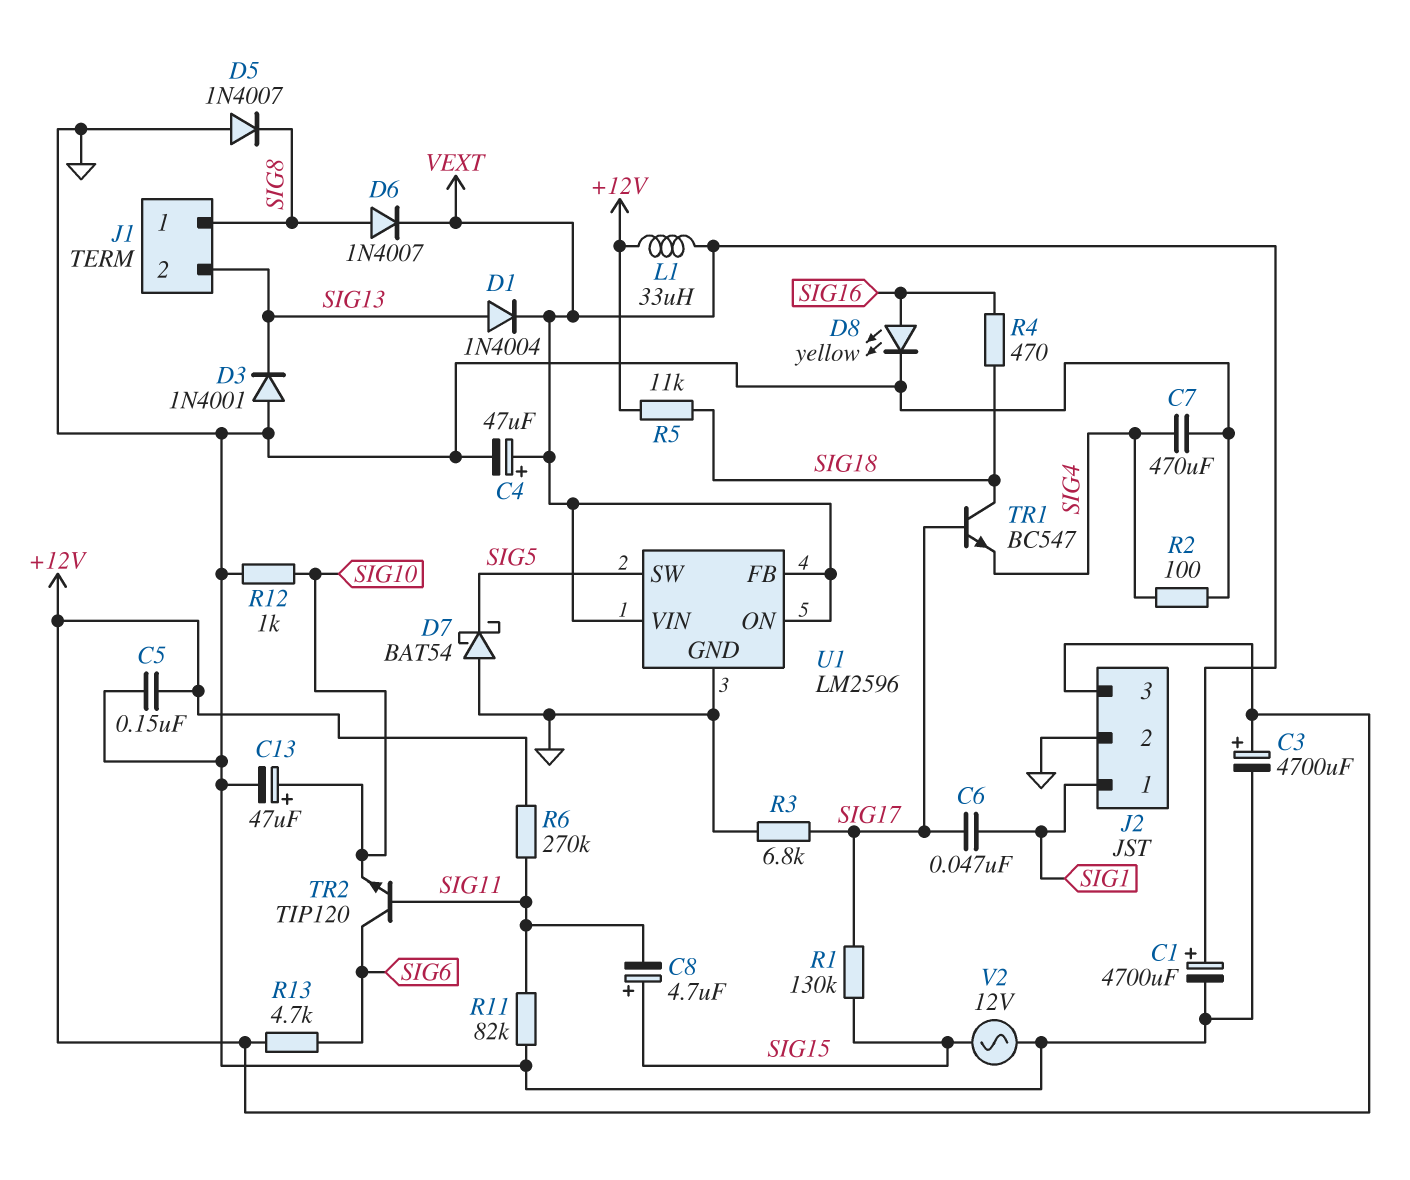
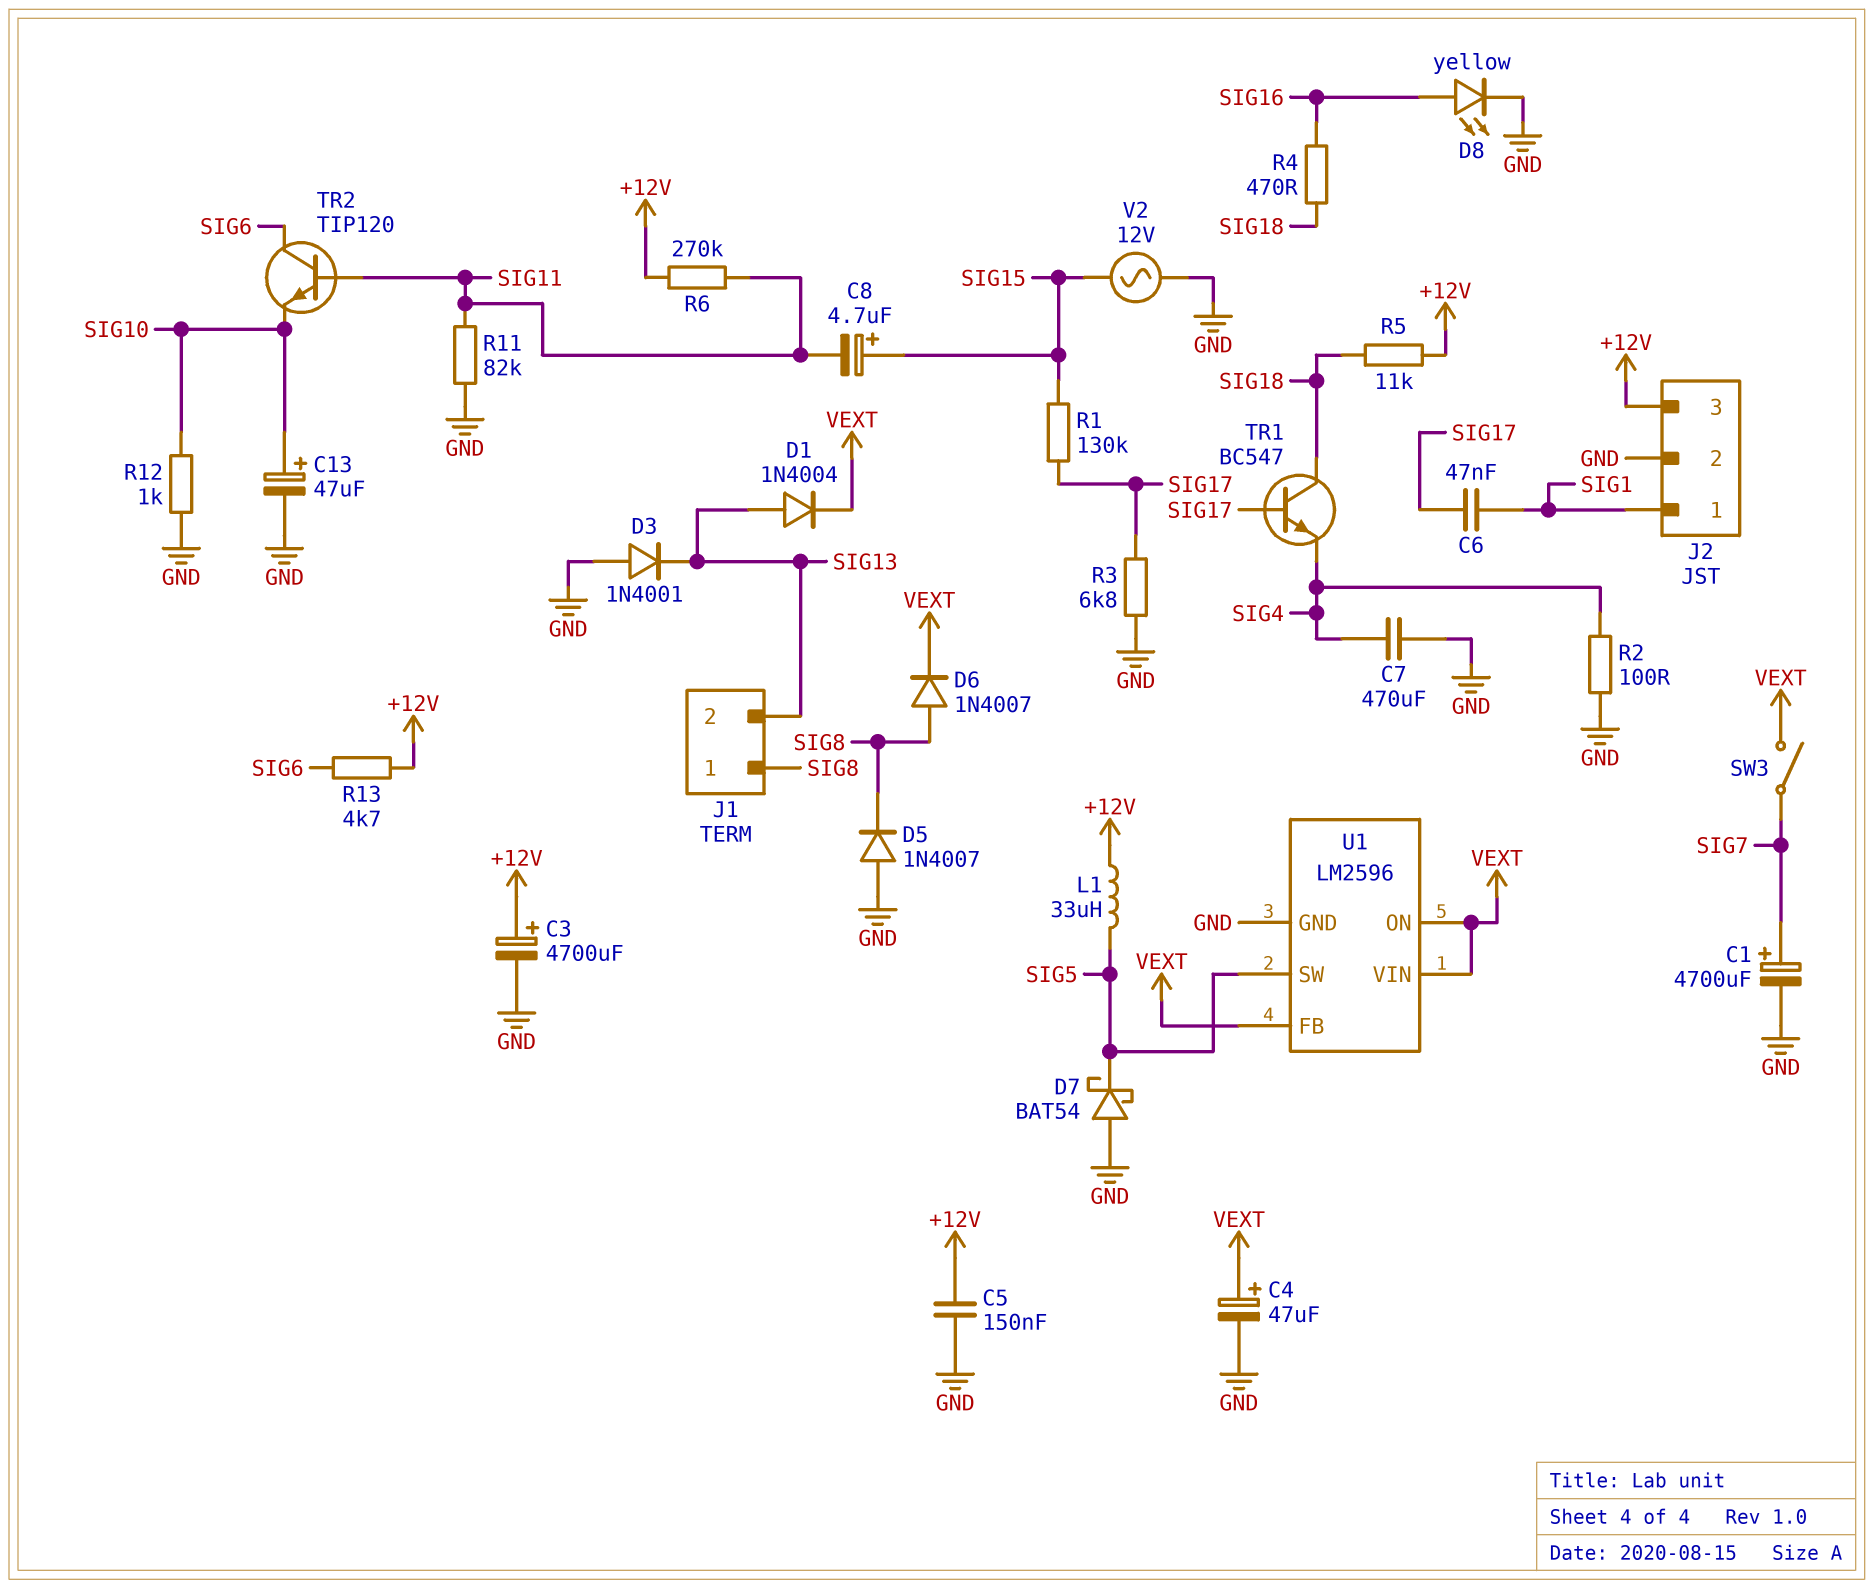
C1: 4700uF (plus VEXT, minus GND) -> 4700uF (plus SIG7, minus GND)
L1: 33uH (+12V, VEXT) -> 33uH (+12V, SIG5)
SW3: none -> switch (SIG7, VEXT)

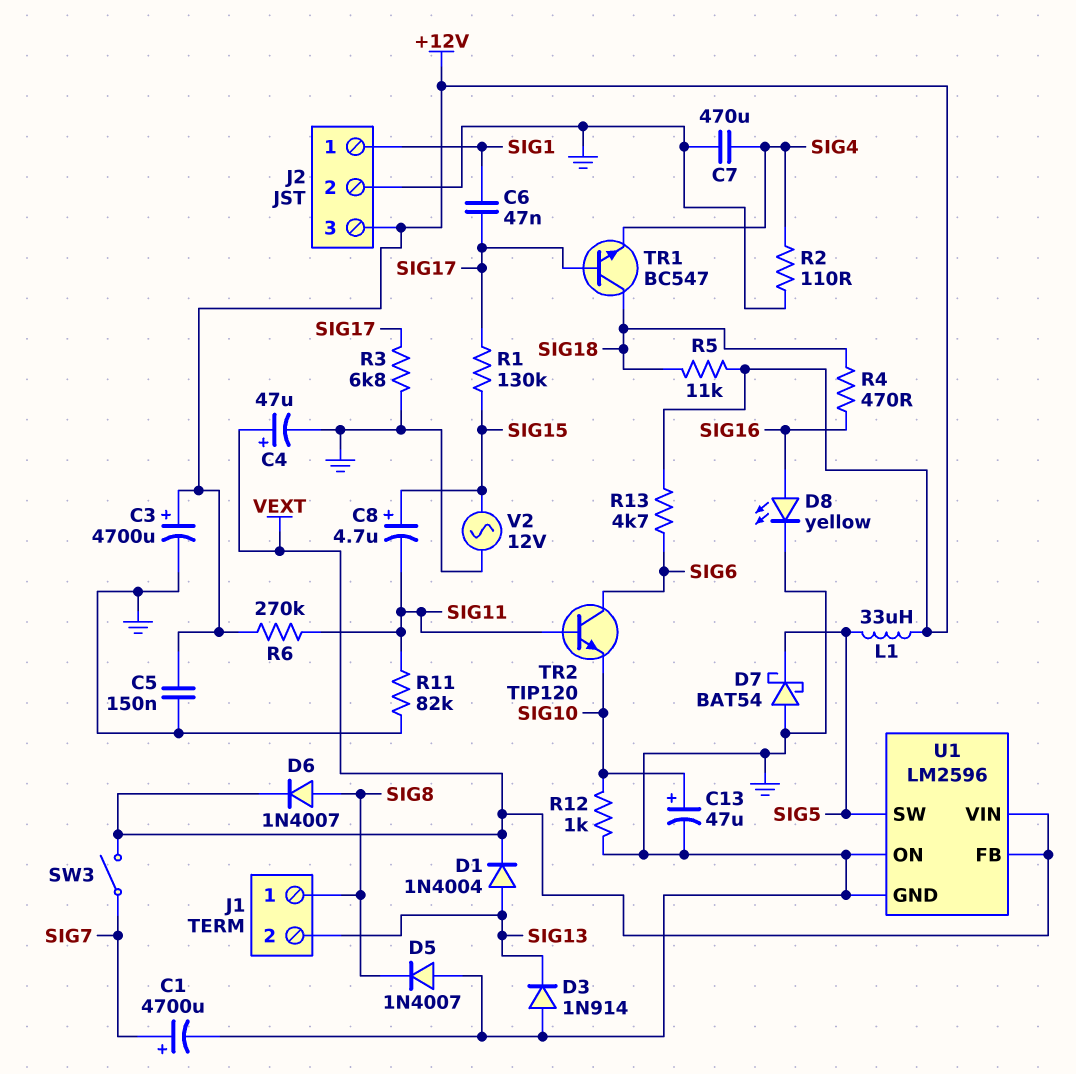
D3: diode 1N4001 (A GND, K SIG13) -> diode 1N914 (A GND, K SIG13)
R2: 100 (GND, SIG4) -> 110 (GND, SIG4)
U1 pin ON: VEXT -> GND

